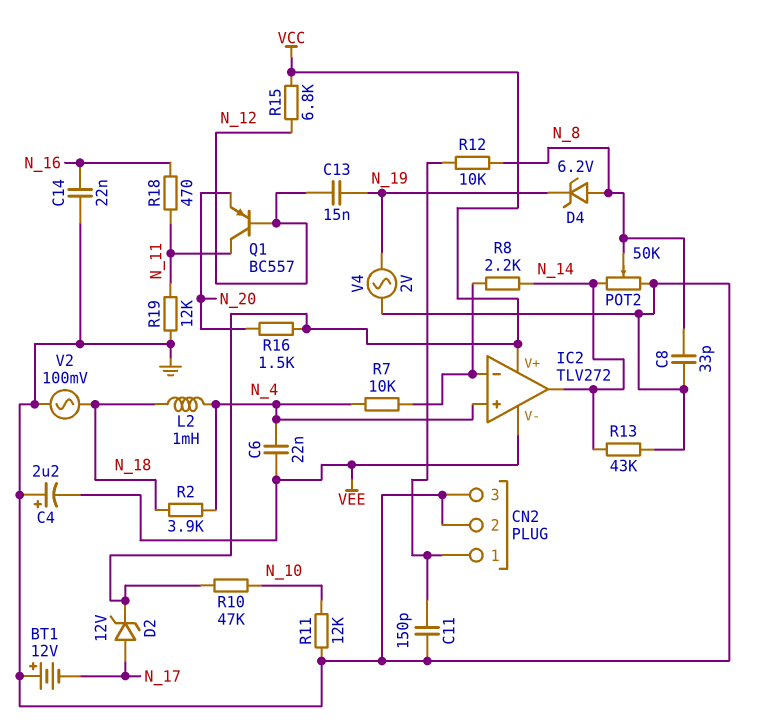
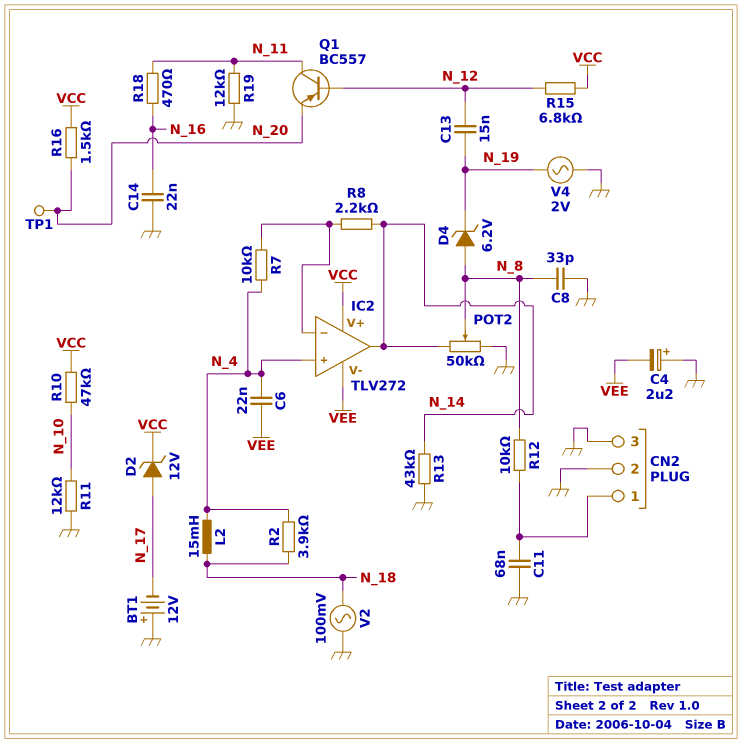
C11: 150pF (CN2/1, GND) -> 68nF (CN2/1, GND)
L2: 1mH (N_4, N_18) -> 15mH (N_4, N_18)
TP1: none -> test point (N_20)

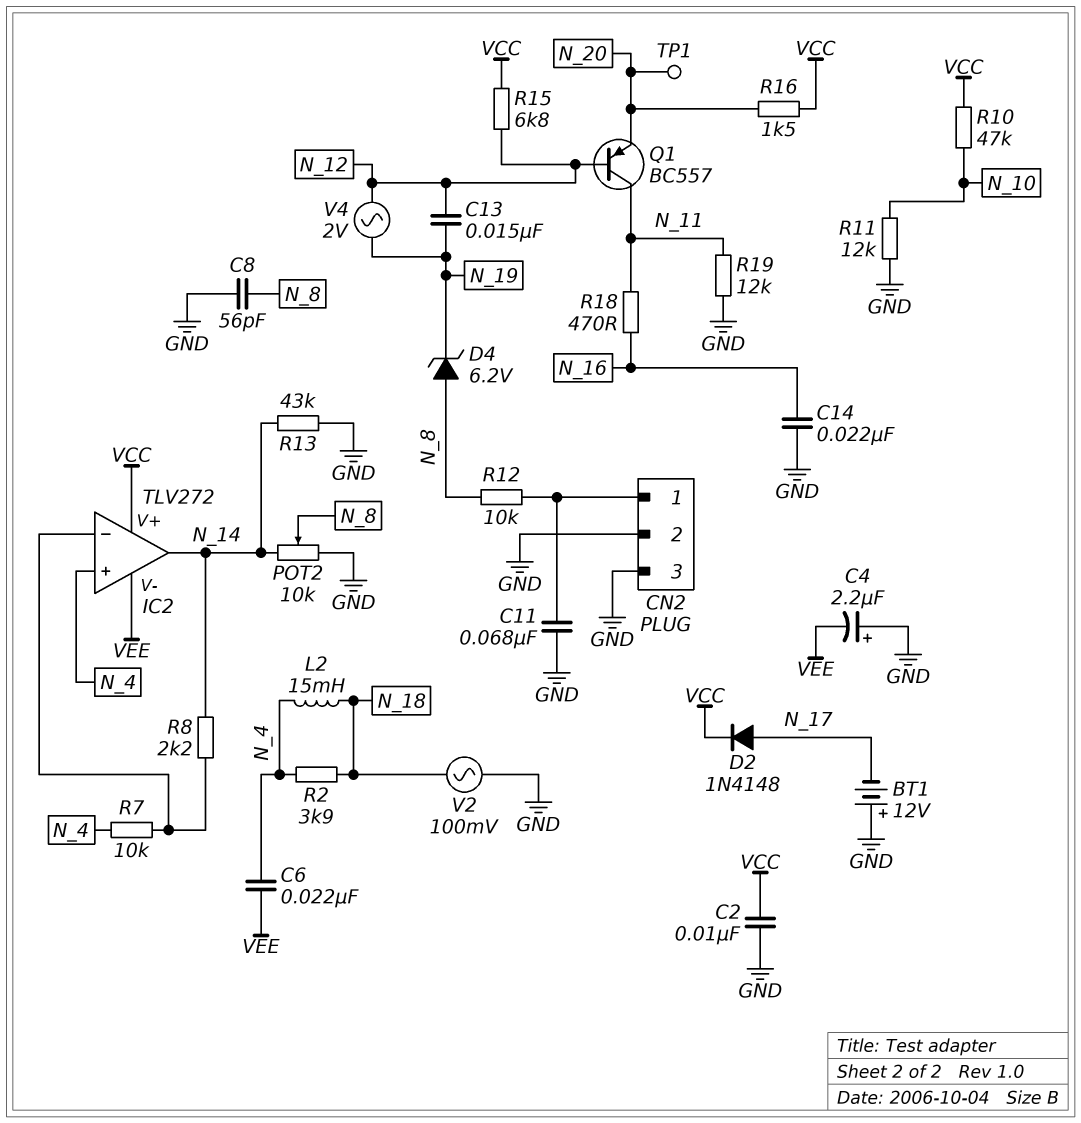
C2: none -> 10nF (GND, VCC)
C8: 33pF (GND, N_8) -> 56pF (GND, N_8)
D2: zener 12V (A N_17, K VCC) -> diode 1N4148 (A N_17, K VCC)
POT2: 50k (GND, N_14, wiper N_8) -> 10k (GND, N_14, wiper N_8)
V4: AC 2V (GND, N_19) -> AC 2V (N_12, N_19)

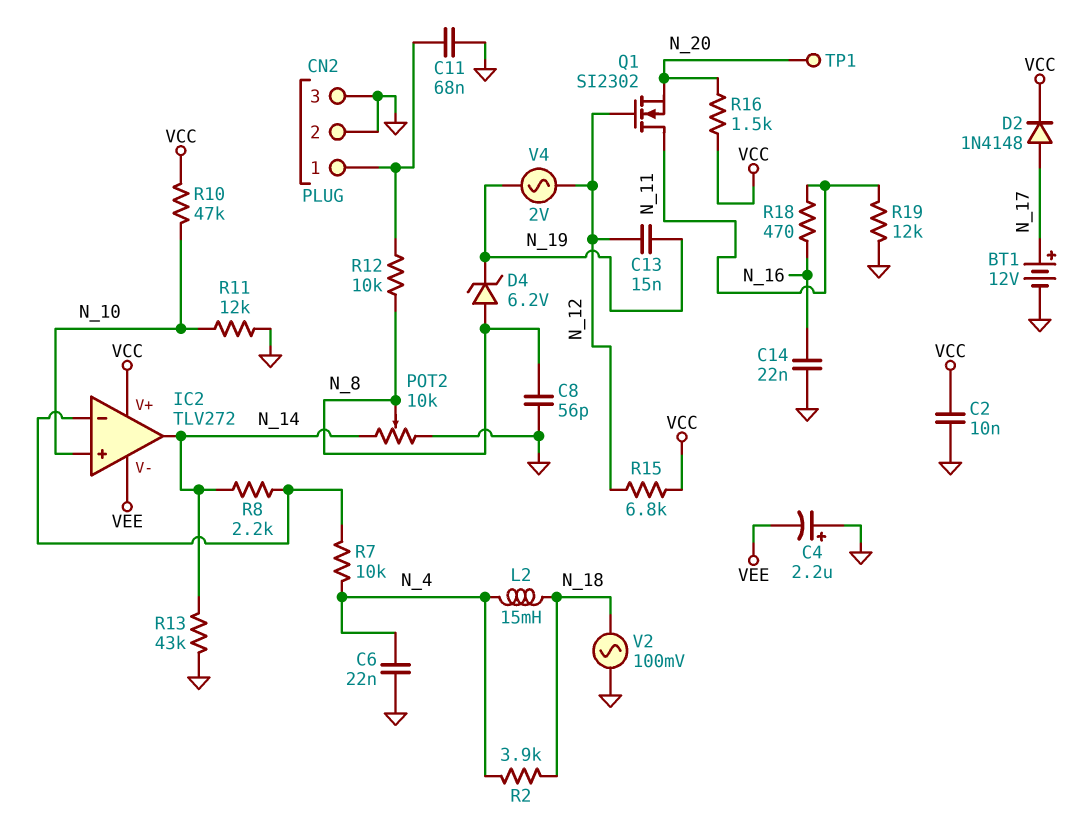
BT1: 12V (plus GND, minus N_17) -> 12V (plus N_17, minus GND)
C6: 22nF (N_4, VEE) -> 22nF (GND, N_4)
IC2 pin in+: N_4 -> N_10
Q1: PNP BC557 (B N_12, C N_11, E N_20) -> NMOS SI2302 (G N_12, D N_11, S N_20)

